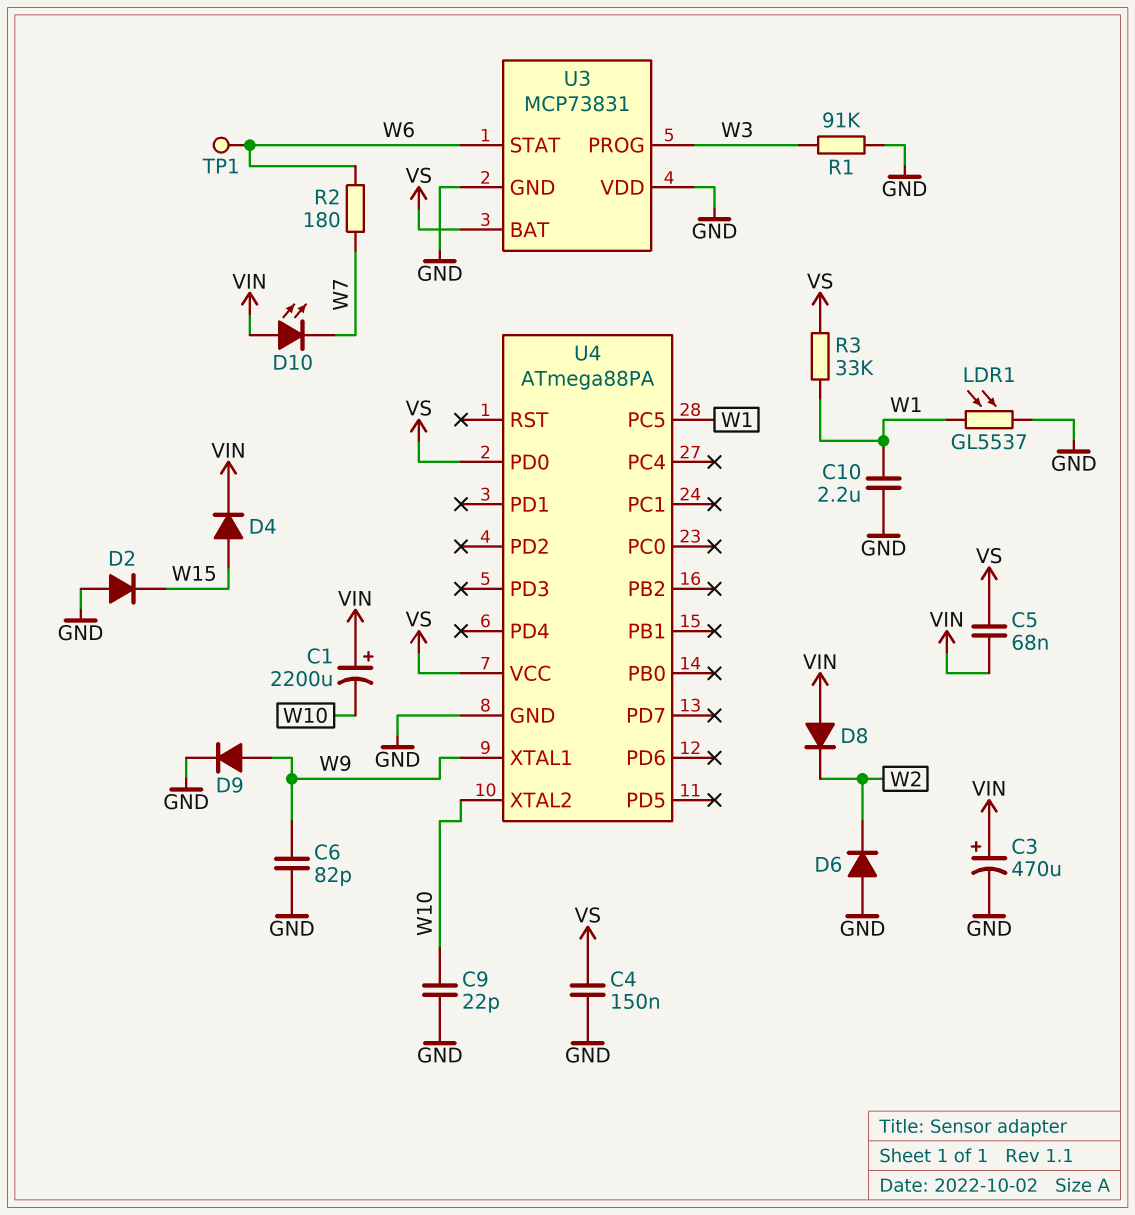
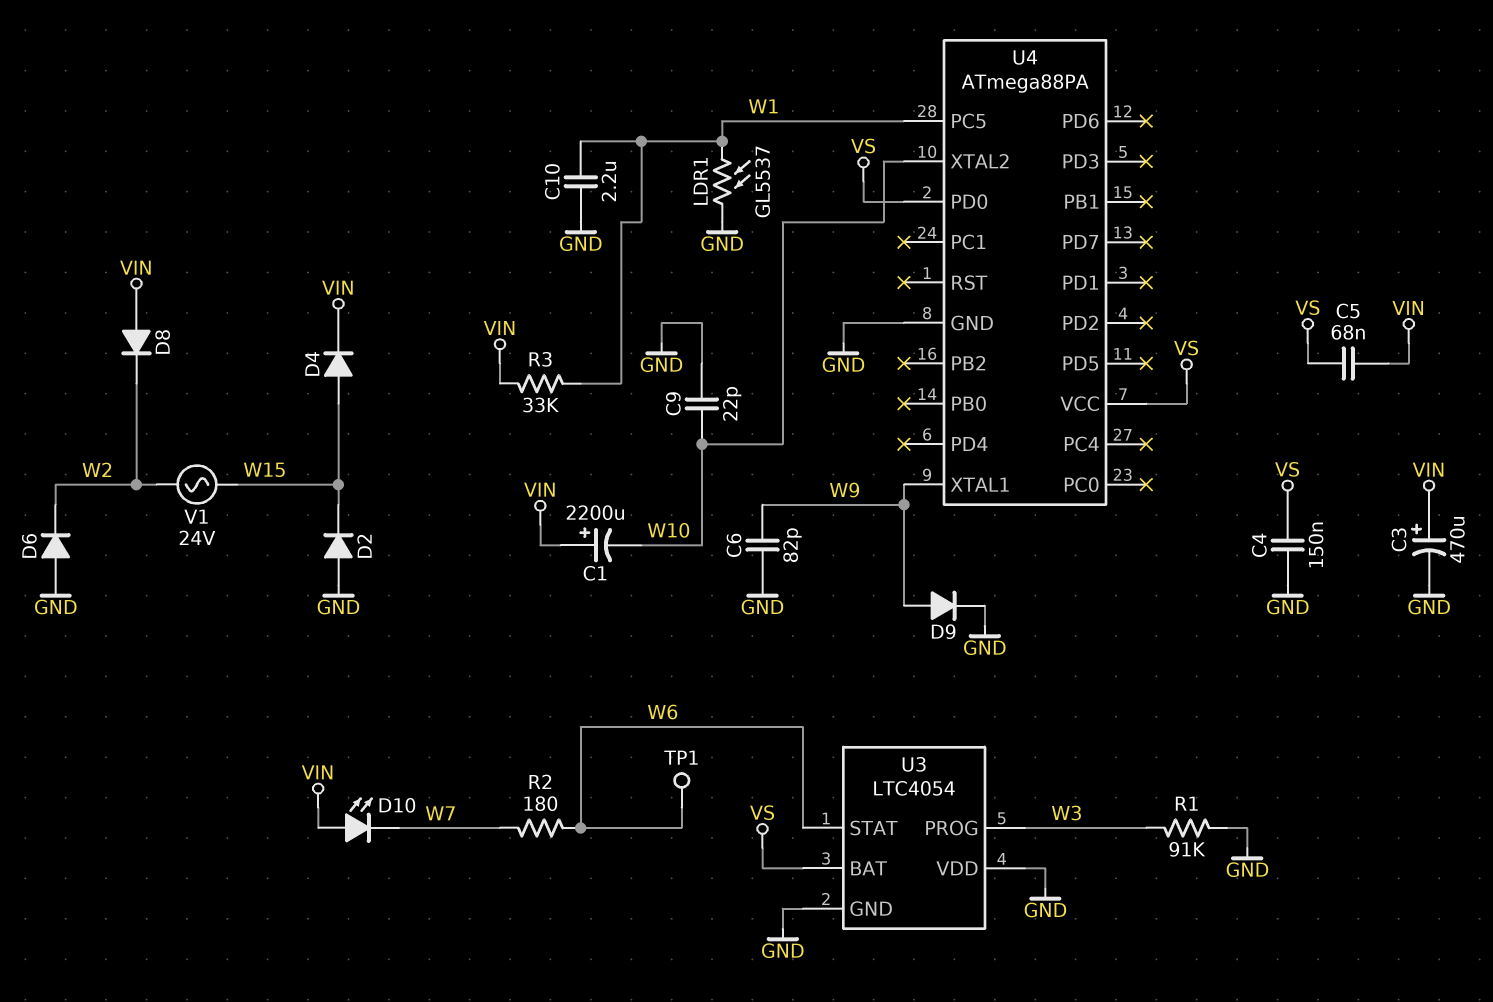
R3: 33k (VS, W1) -> 33k (VIN, W1)
U3: MCP73831 -> LTC4054
V1: none -> AC 24V (W2, W15)

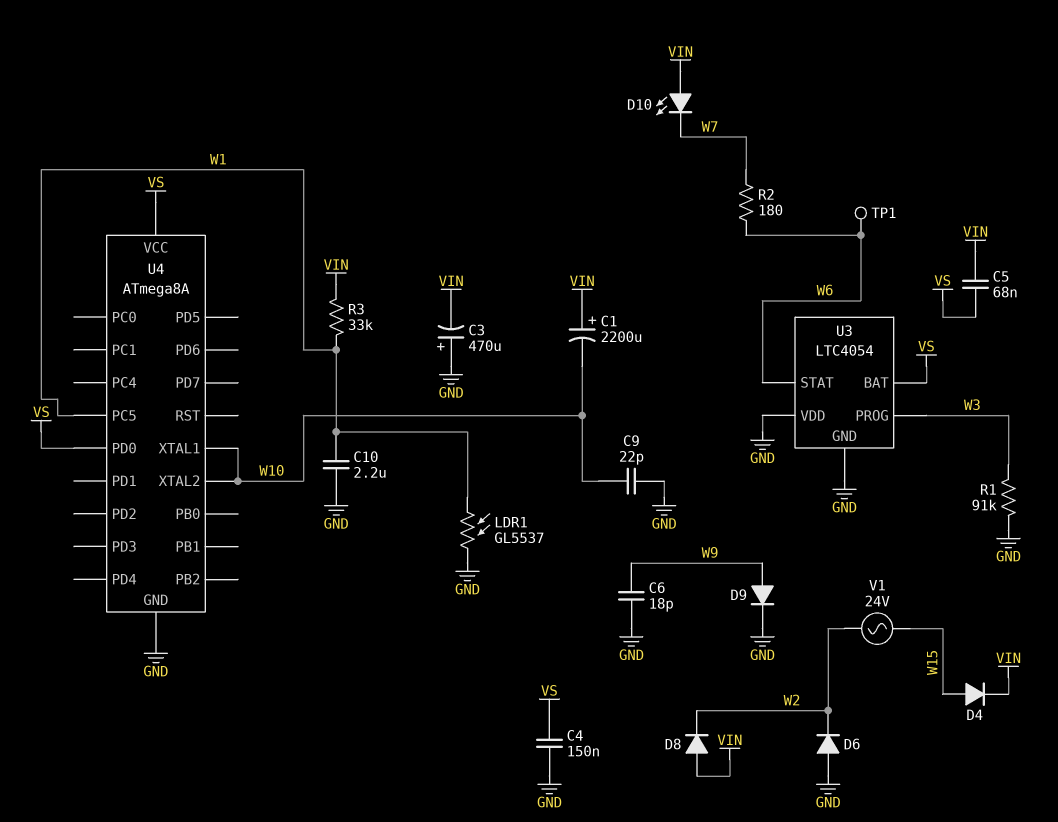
C3: 470uF (plus VIN, minus GND) -> 470uF (plus GND, minus VIN)
C6: 82pF (GND, W9) -> 18pF (GND, W9)
D2: diode (A GND, K W15) -> none
U4: ATmega88PA -> ATmega8A
U4 pin XTAL1: W9 -> W10

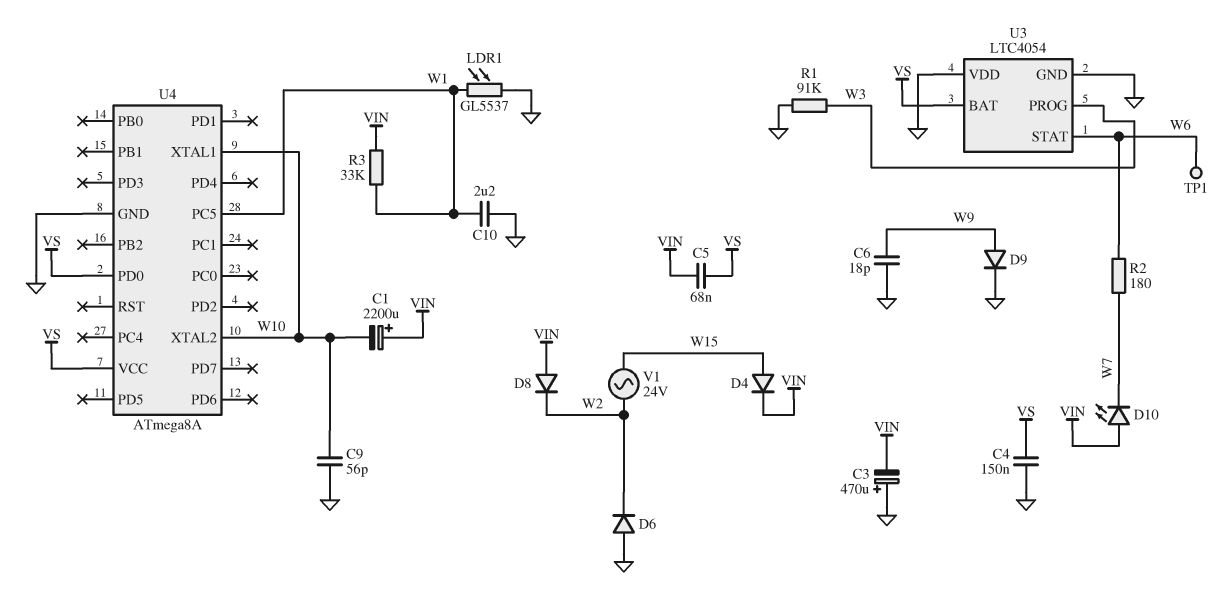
C9: 22pF (GND, W10) -> 56pF (GND, W10)

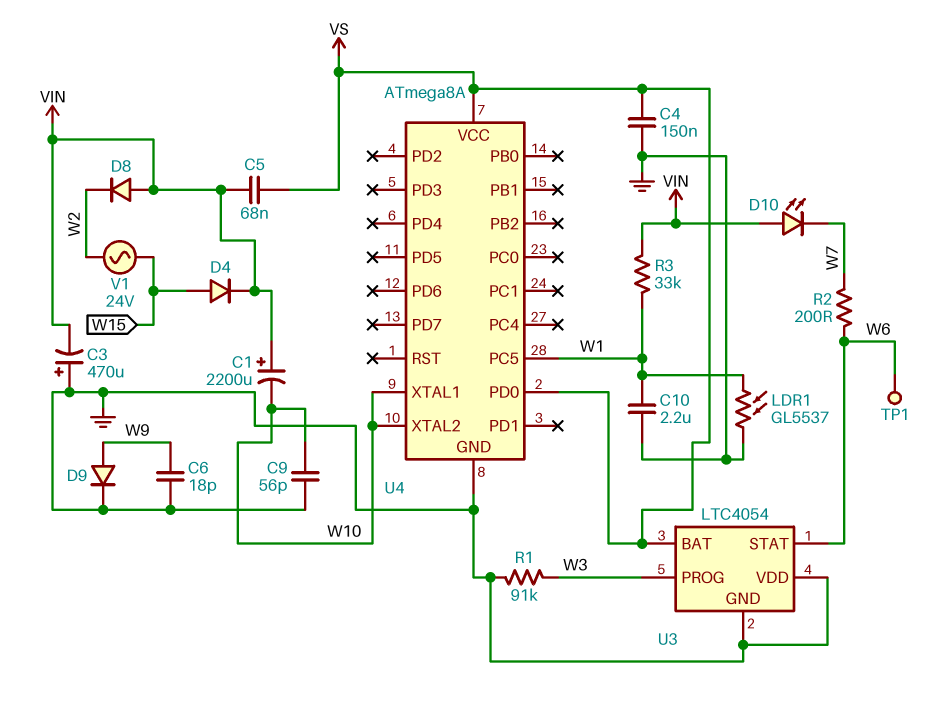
D6: diode (A GND, K W2) -> none
R2: 180 (W6, W7) -> 200 (W6, W7)

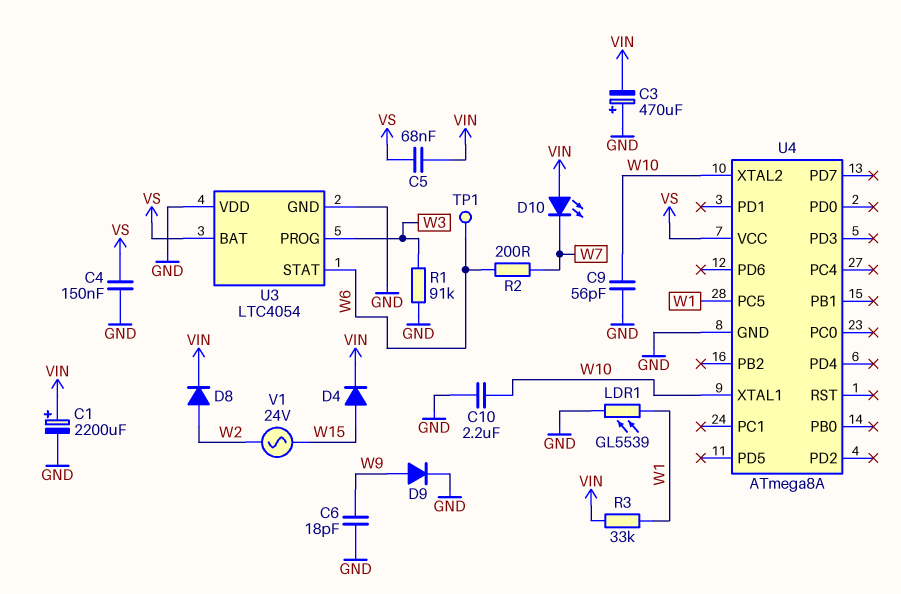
C1: 2200uF (plus VIN, minus W10) -> 2200uF (plus VIN, minus GND)
C10: 2.2uF (GND, W1) -> 2.2uF (GND, W10)
D8: diode (A VIN, K W2) -> diode (A W2, K VIN)
LDR1: GL5537 (GND, W1) -> GL5539 (GND, W1)
U4 pin PD0: VS -> none

